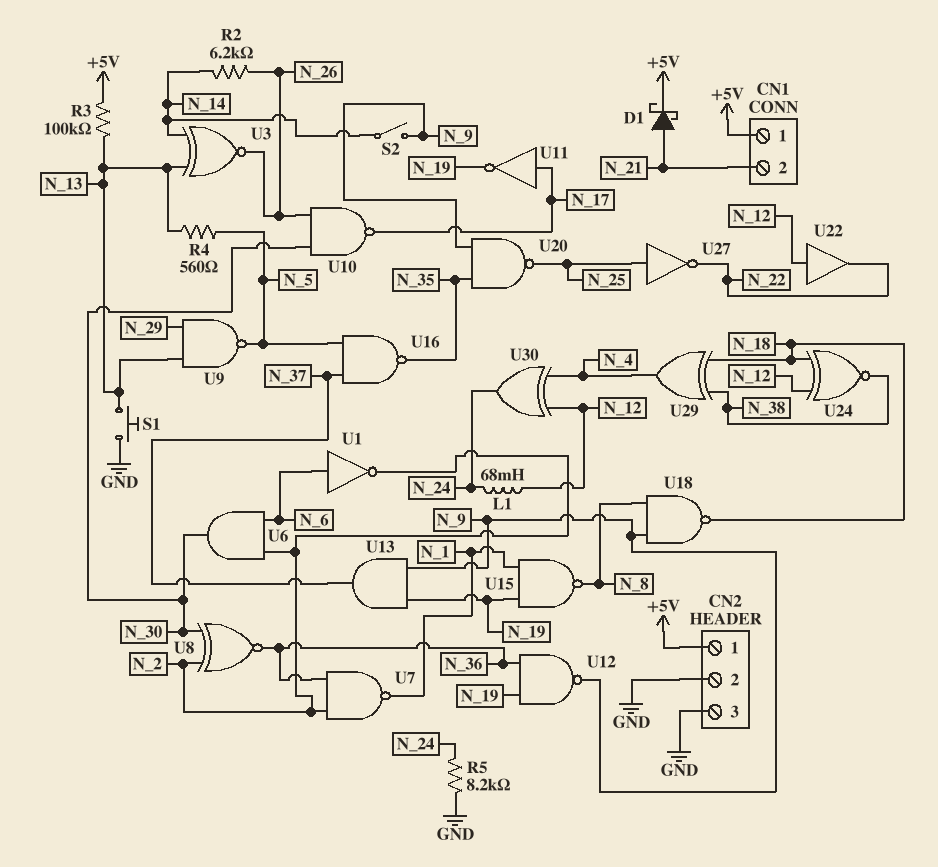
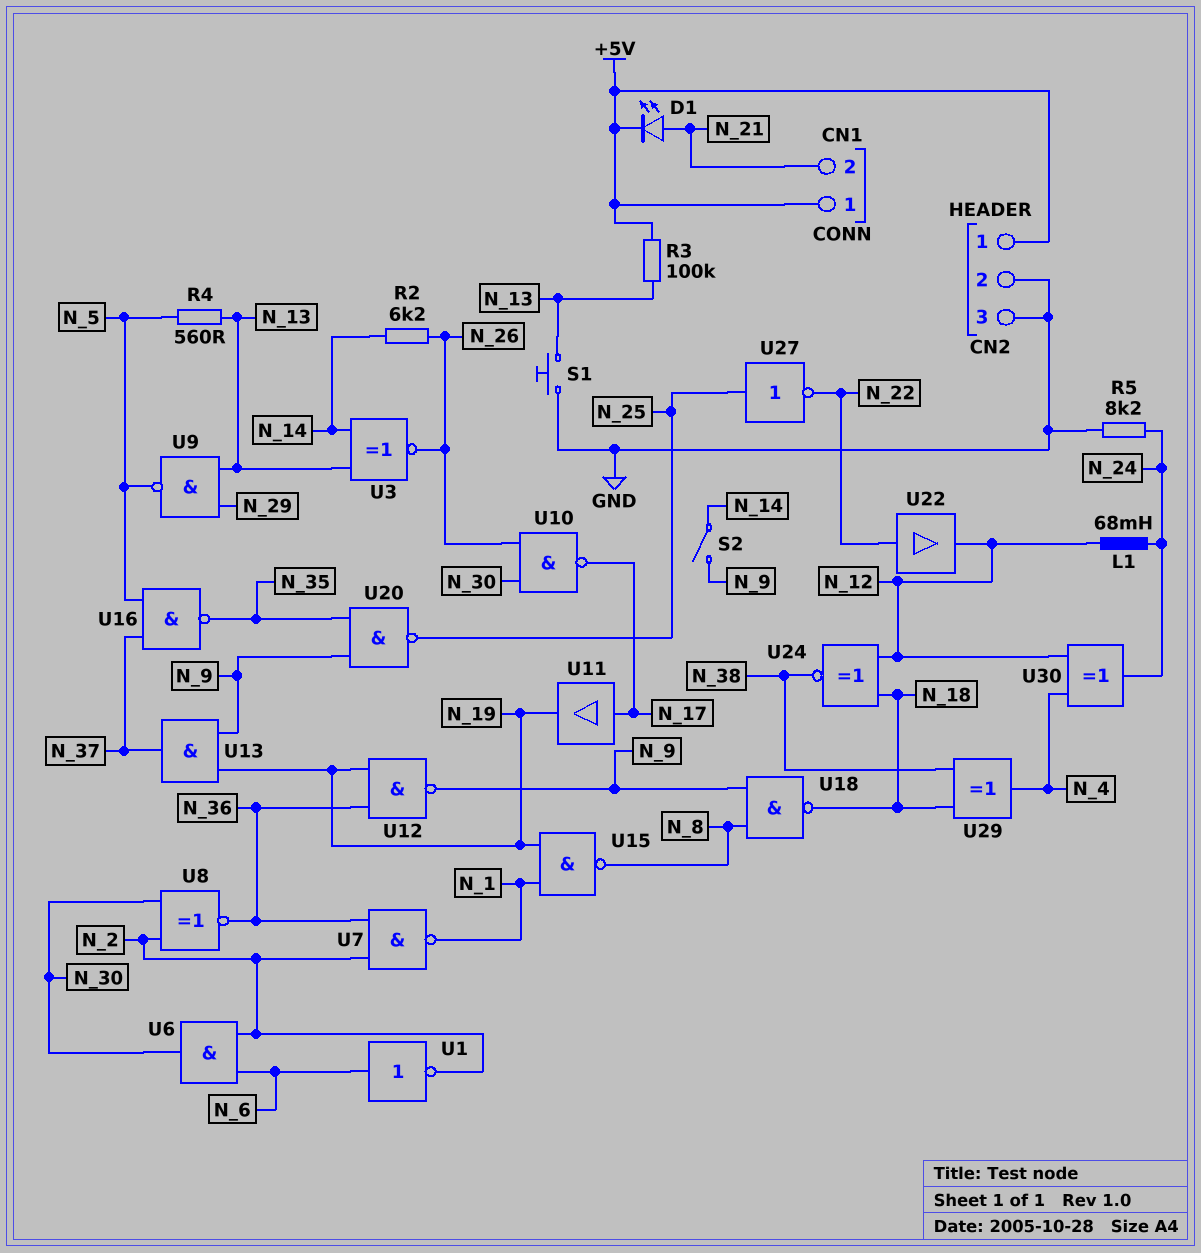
D1: schottky (A N_21, K +5V) -> LED (A N_21, K +5V)
U11: NOT (in N_17, out N_19) -> buffer (in N_17, out N_19)
U22: buffer (in N_12, out N_22) -> buffer (in N_22, out N_12)

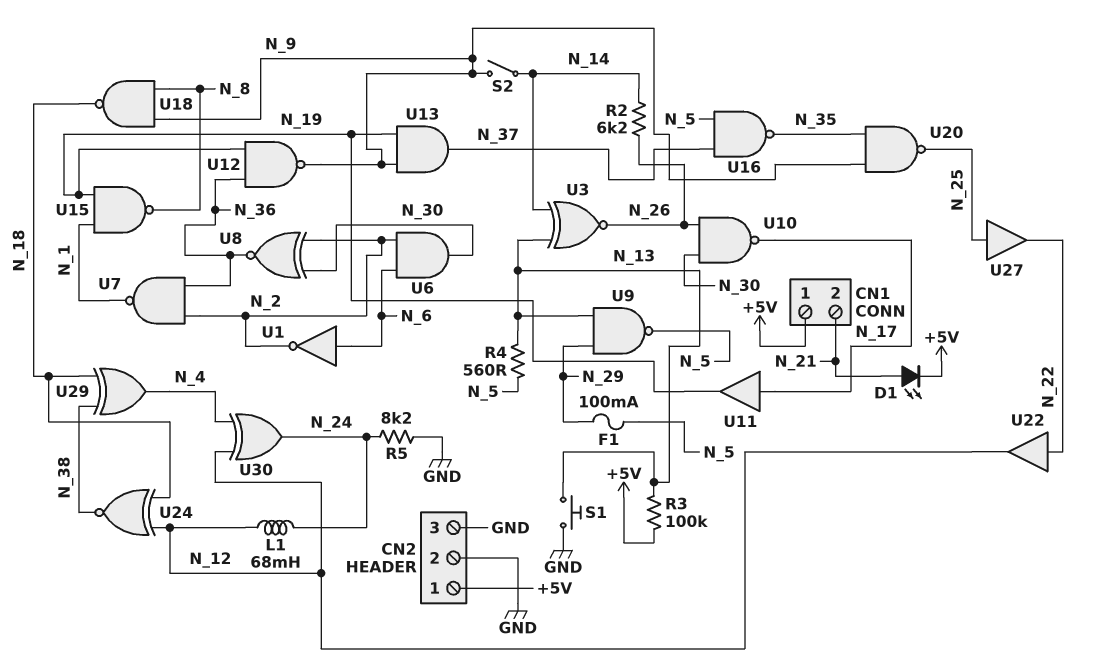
F1: none -> 100mA (N_5, N_29)
U27: NOT (in N_25, out N_22) -> buffer (in N_25, out N_22)

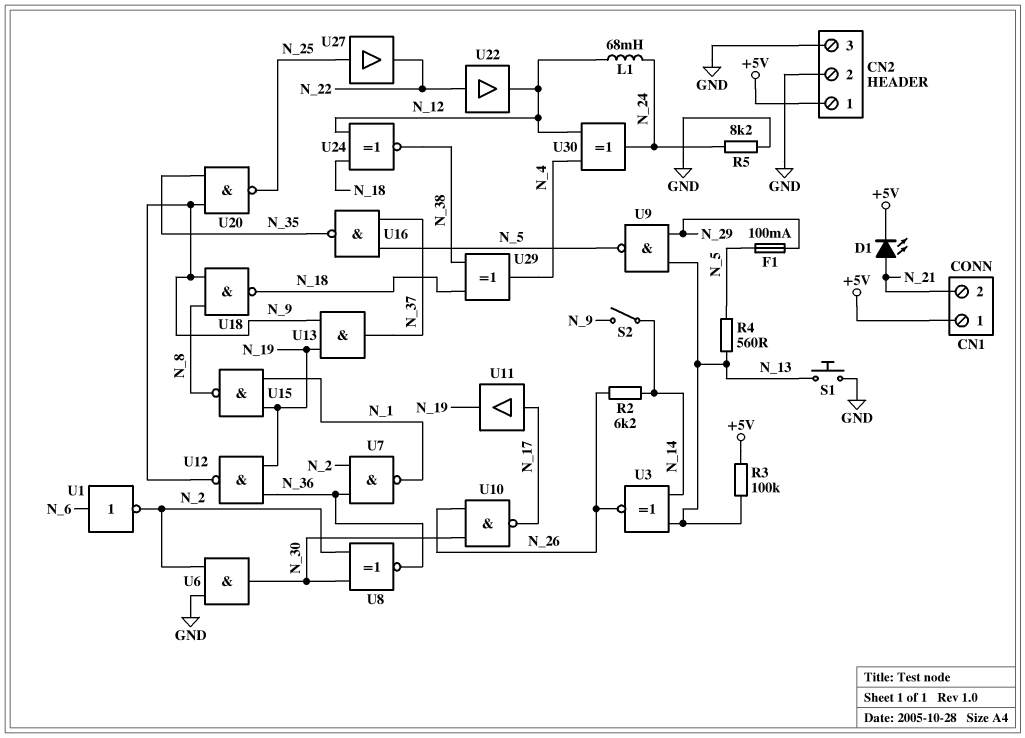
U6: AND (in N_2, in N_6, out N_30) -> AND (in GND, in N_2, out N_30)

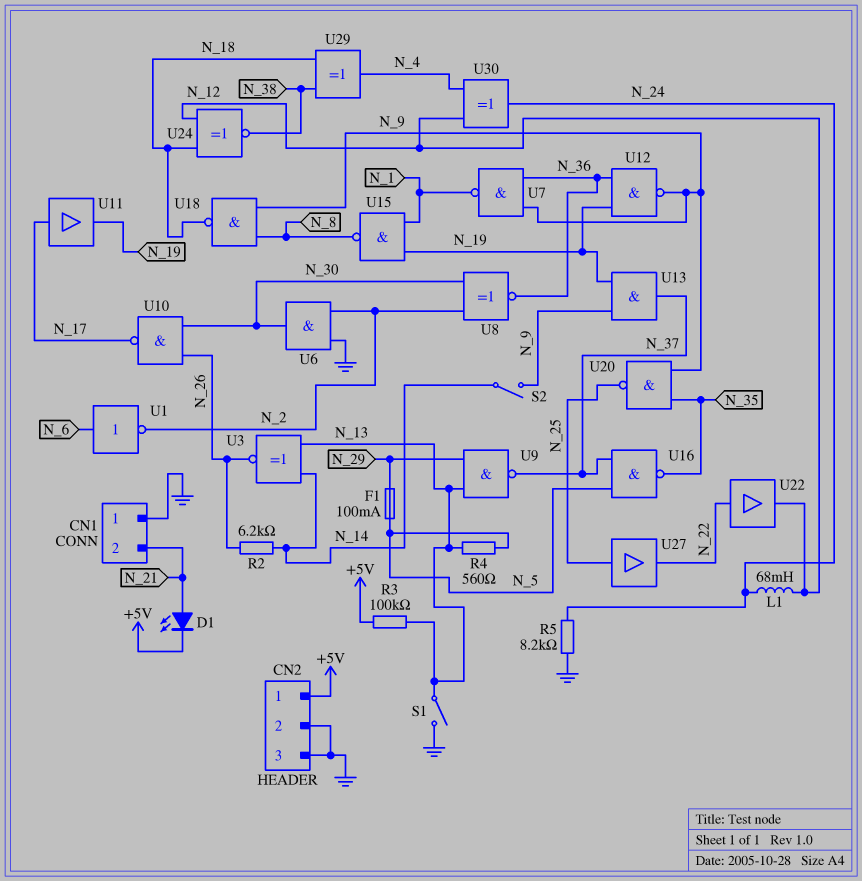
CN1 pin 1: +5V -> GND
S1: button (GND, N_13) -> switch (GND, N_13)
U7: NAND (in N_2, in N_36, out N_1) -> NAND (in N_9, in N_36, out N_1)
U9: NAND (in N_13, in N_29, out N_5) -> NAND (in N_13, in N_29, out N_37)

